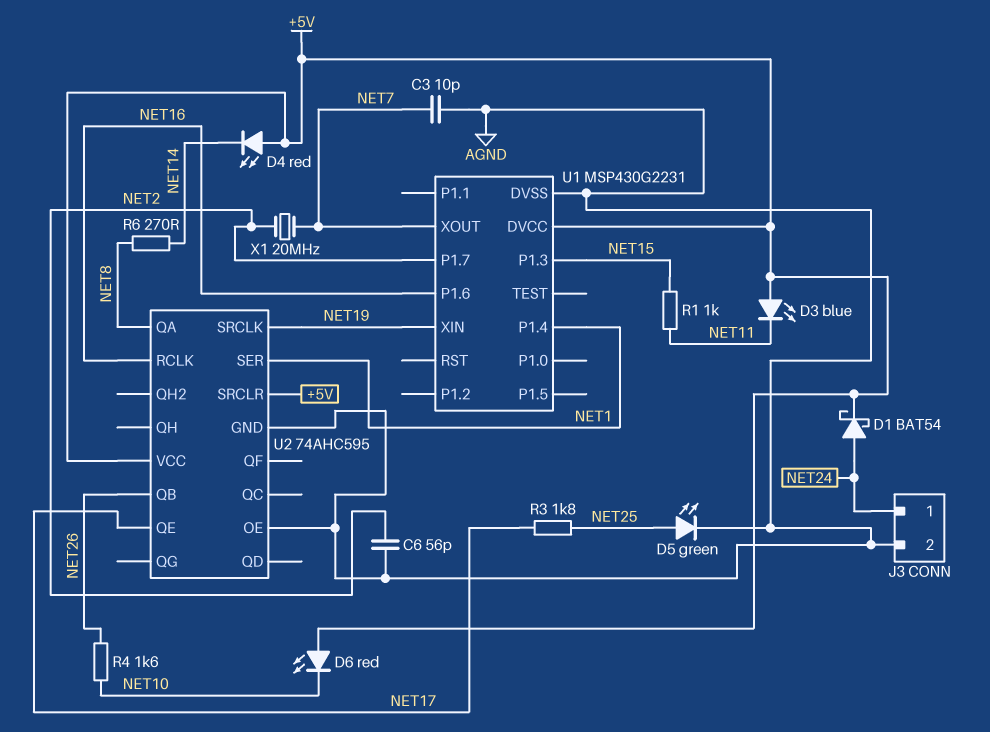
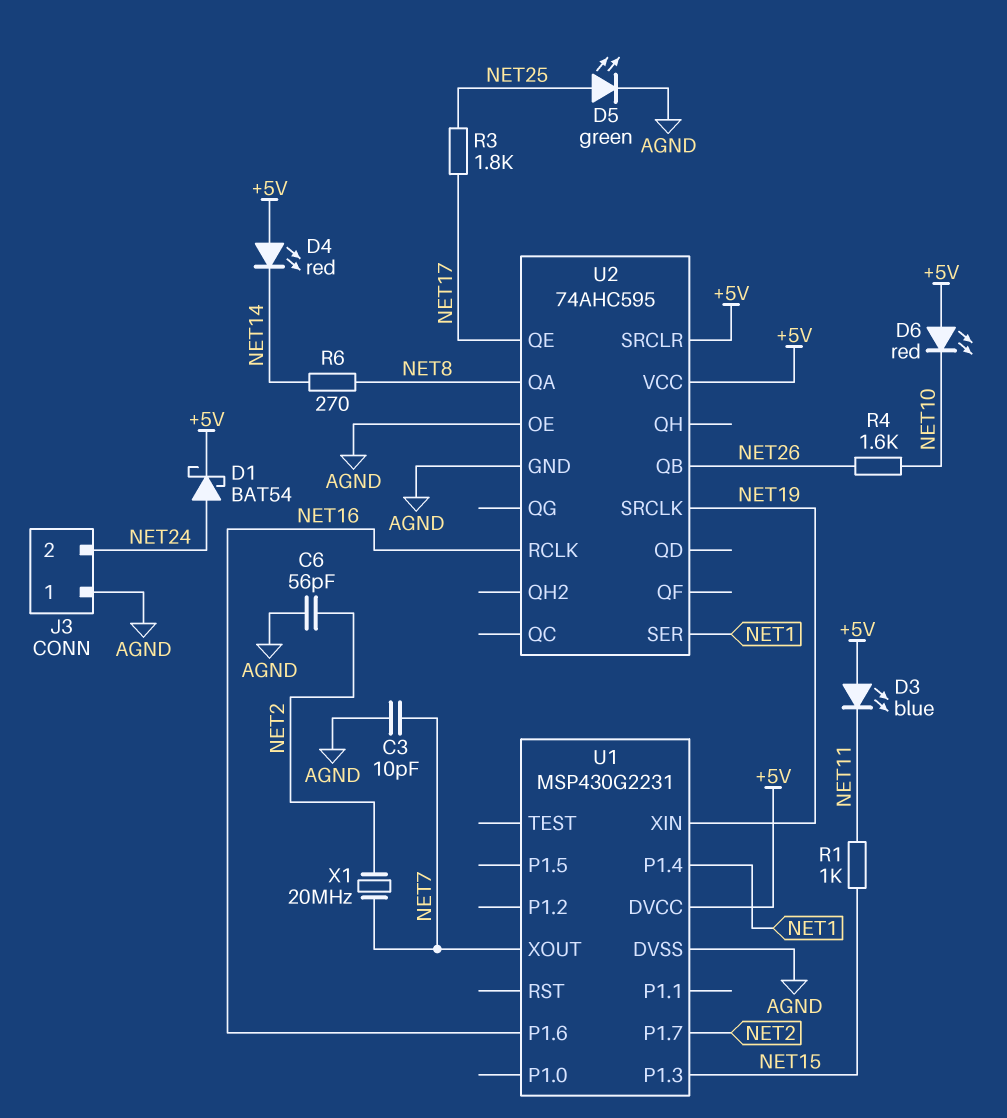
J3 pin 1: NET24 -> AGND
J3 pin 2: AGND -> NET24

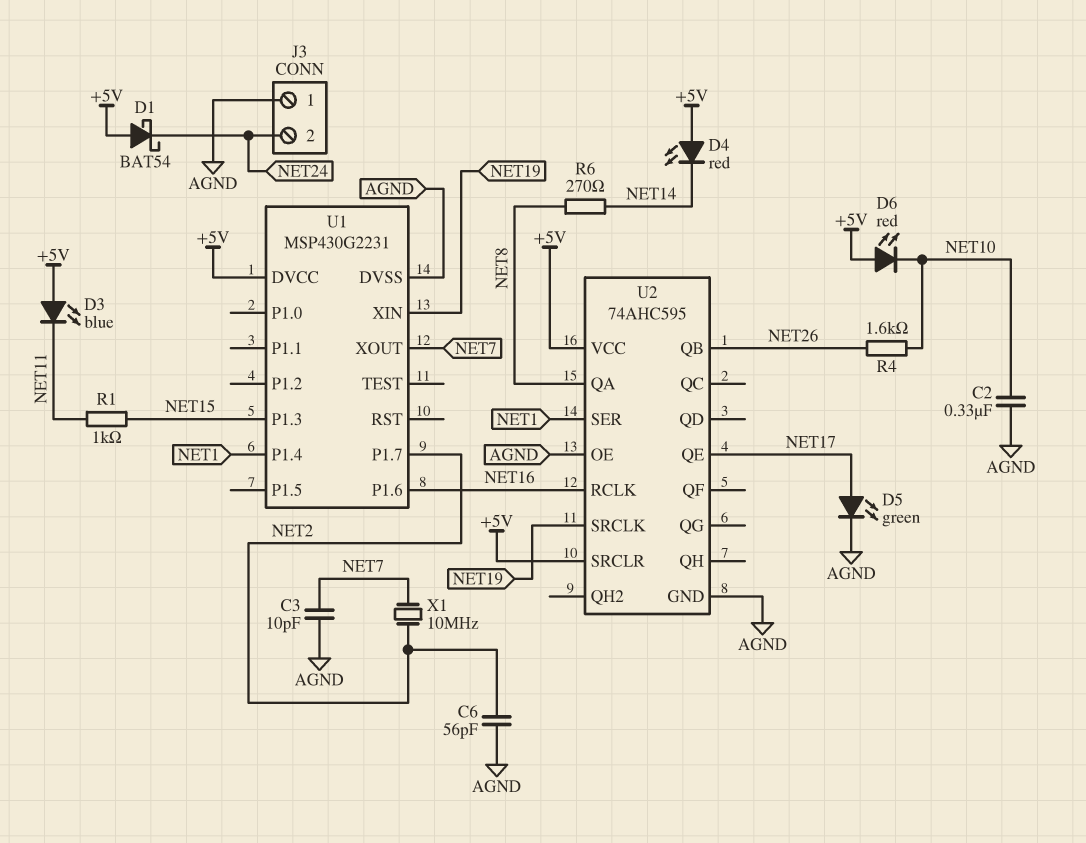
C2: none -> 330nF (AGND, NET10)
D1: schottky BAT54 (A NET24, K +5V) -> schottky BAT54 (A +5V, K NET24)
D5: LED green (A NET25, K AGND) -> LED green (A NET17, K AGND)
R3: 1.8k (NET17, NET25) -> none
X1: 20MHz (NET2, NET7) -> 10MHz (NET2, NET7)

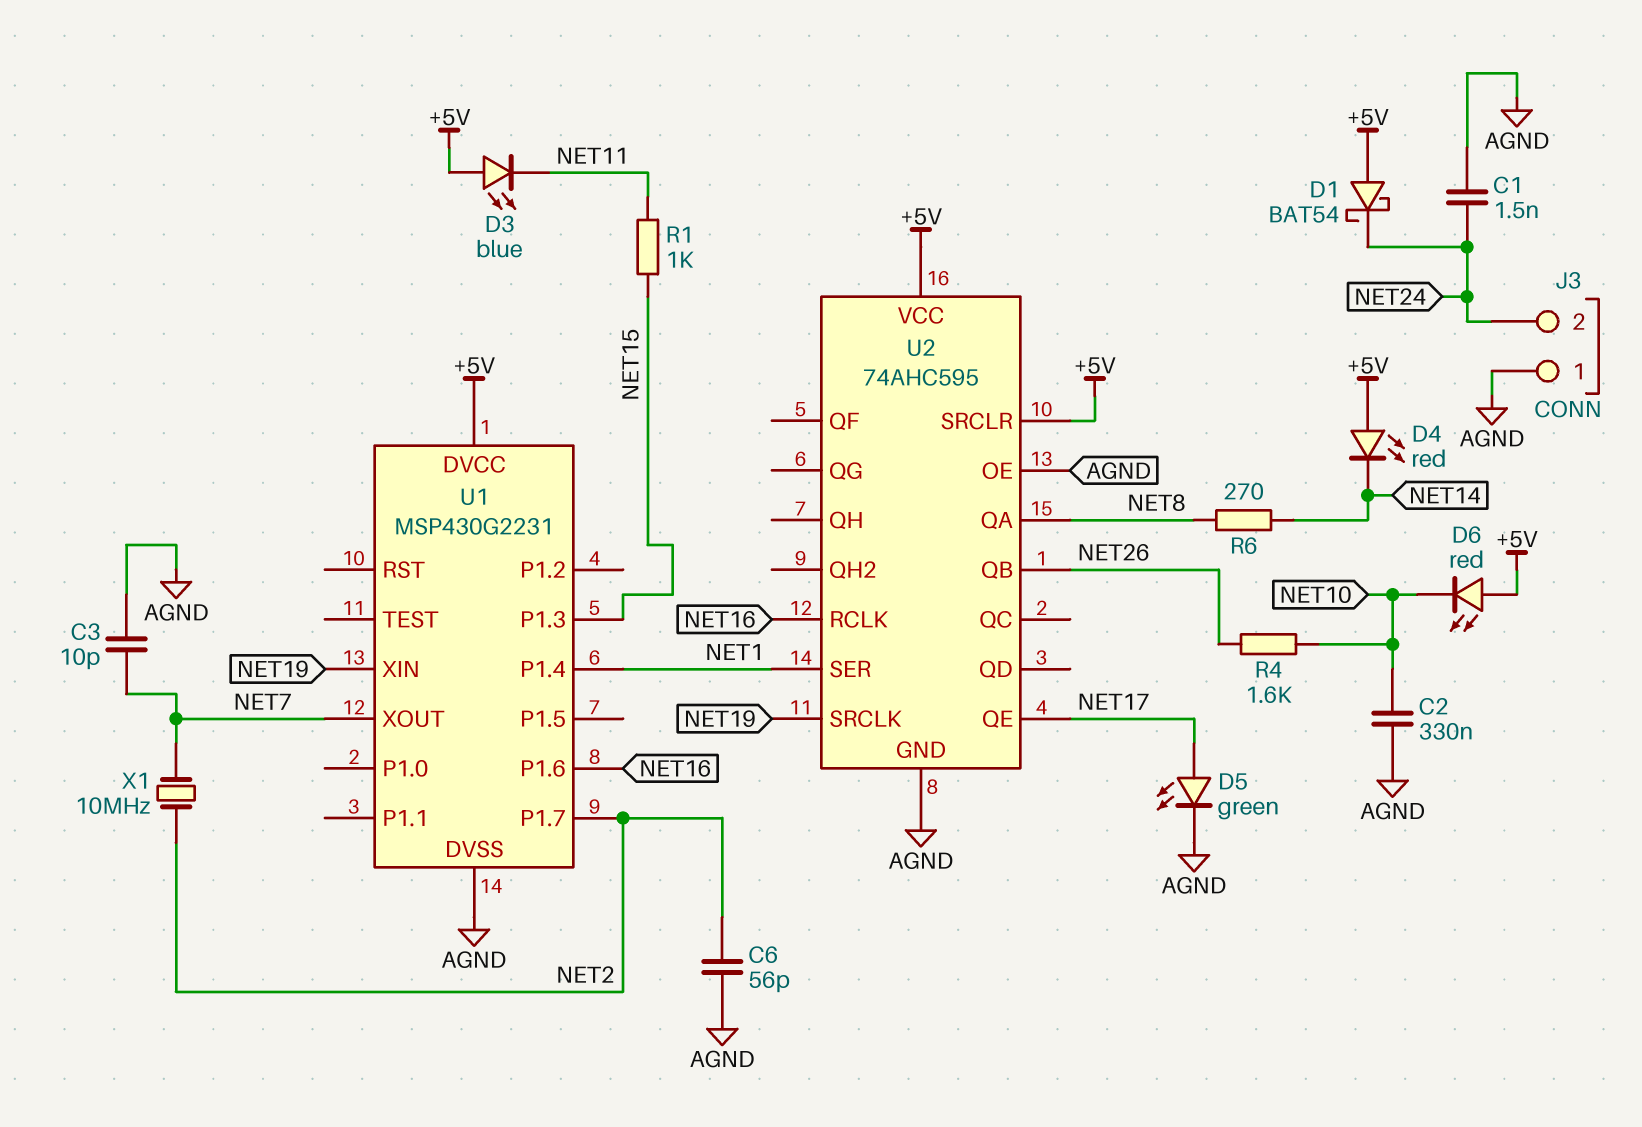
C1: none -> 1.5nF (AGND, NET24)

